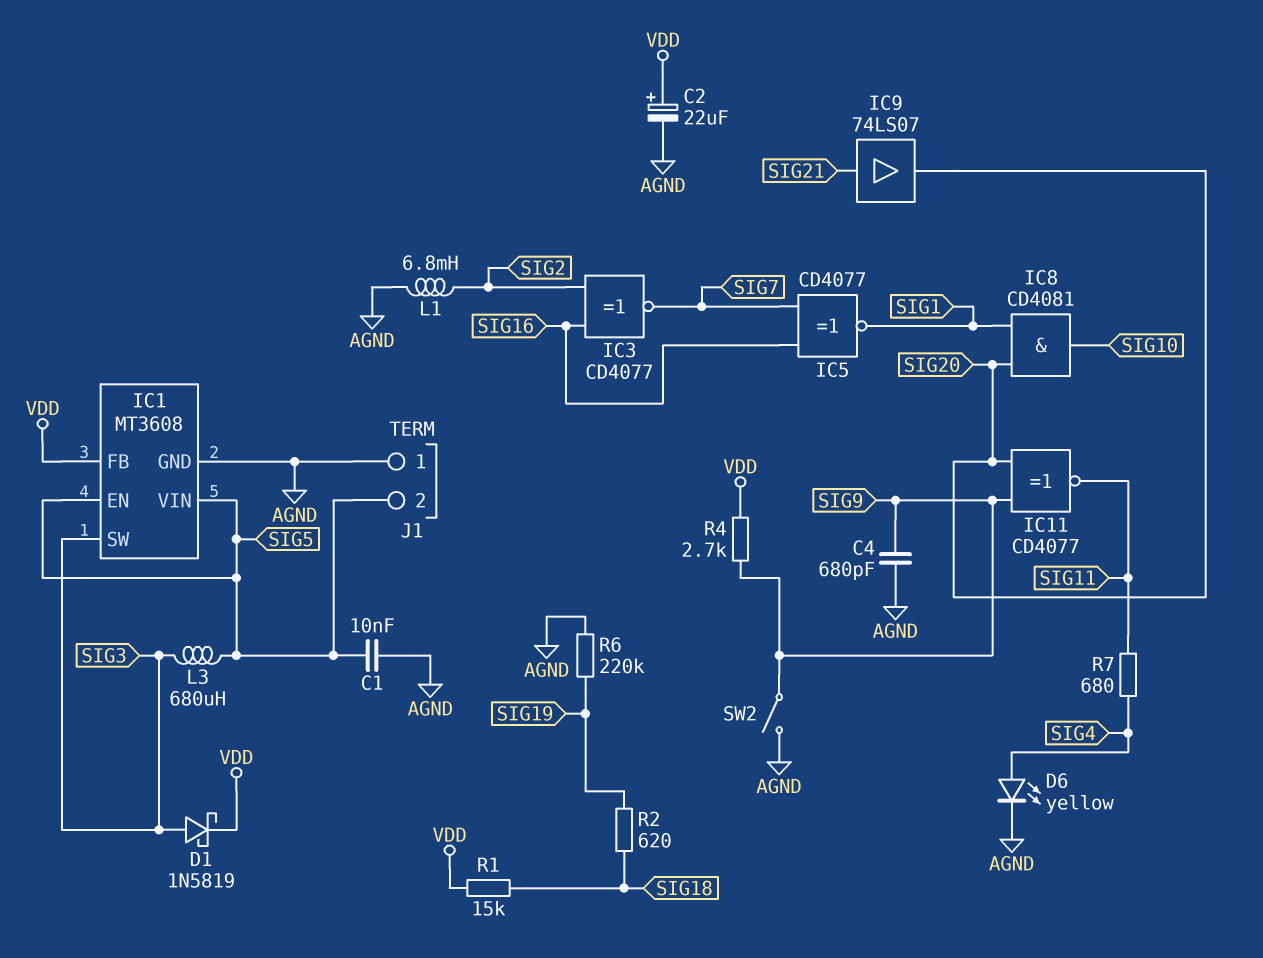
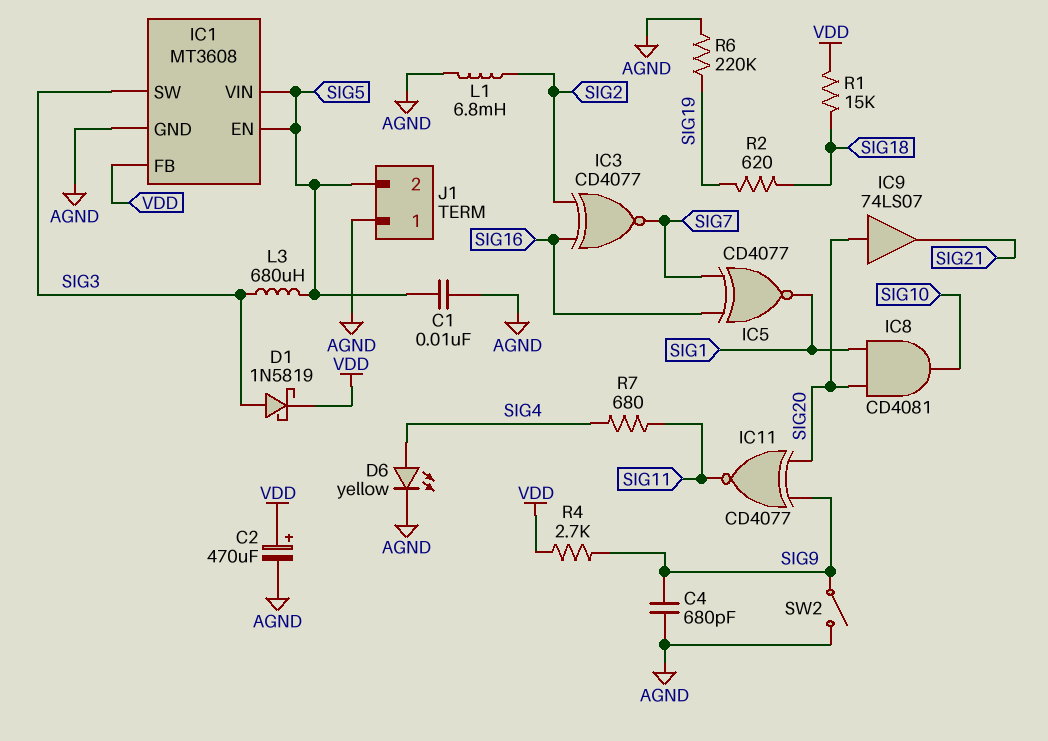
C2: 22uF (plus VDD, minus AGND) -> 470uF (plus VDD, minus AGND)
IC9: buffer 74LS07 (in SIG21, out SIG20) -> buffer 74LS07 (in SIG20, out SIG21)

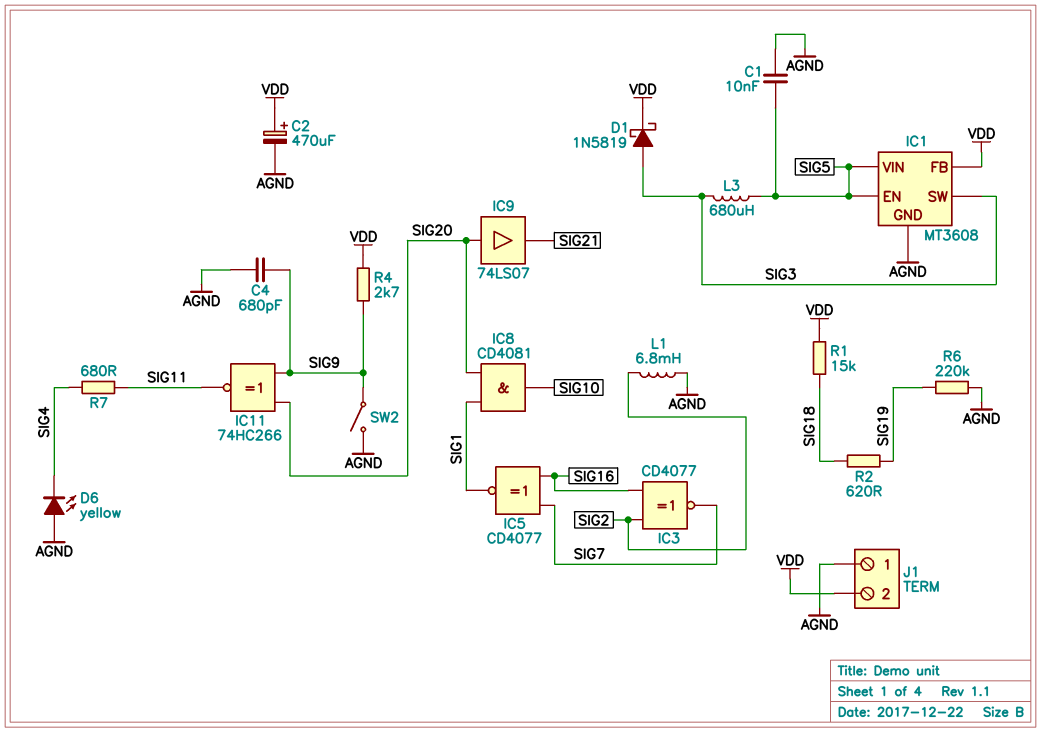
D6: LED yellow (A SIG4, K AGND) -> LED yellow (A AGND, K SIG4)
IC11: XNOR CD4077 (in SIG9, in SIG20, out SIG11) -> XNOR 74HC266 (in SIG9, in SIG20, out SIG11)
J1 pin 2: SIG5 -> VDD

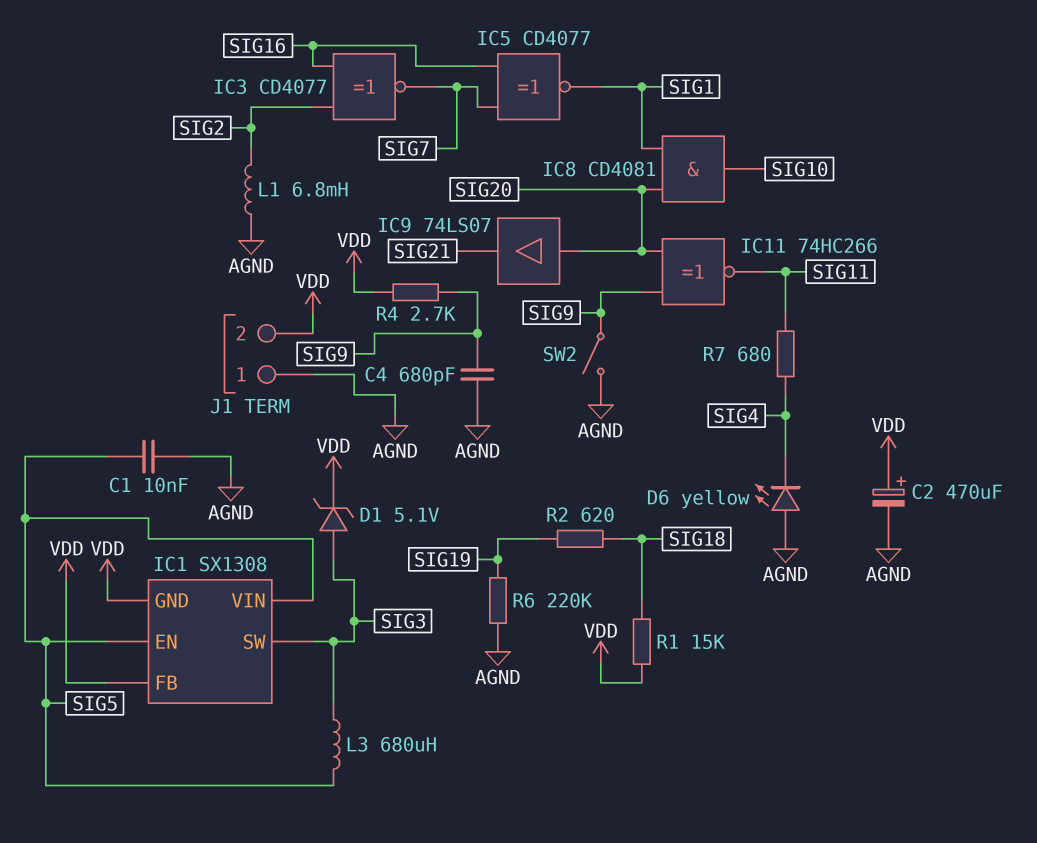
D1: schottky 1N5819 (A SIG3, K VDD) -> zener 5.1V (A SIG3, K VDD)
IC1: MT3608 -> SX1308
IC1 pin GND: AGND -> VDD

